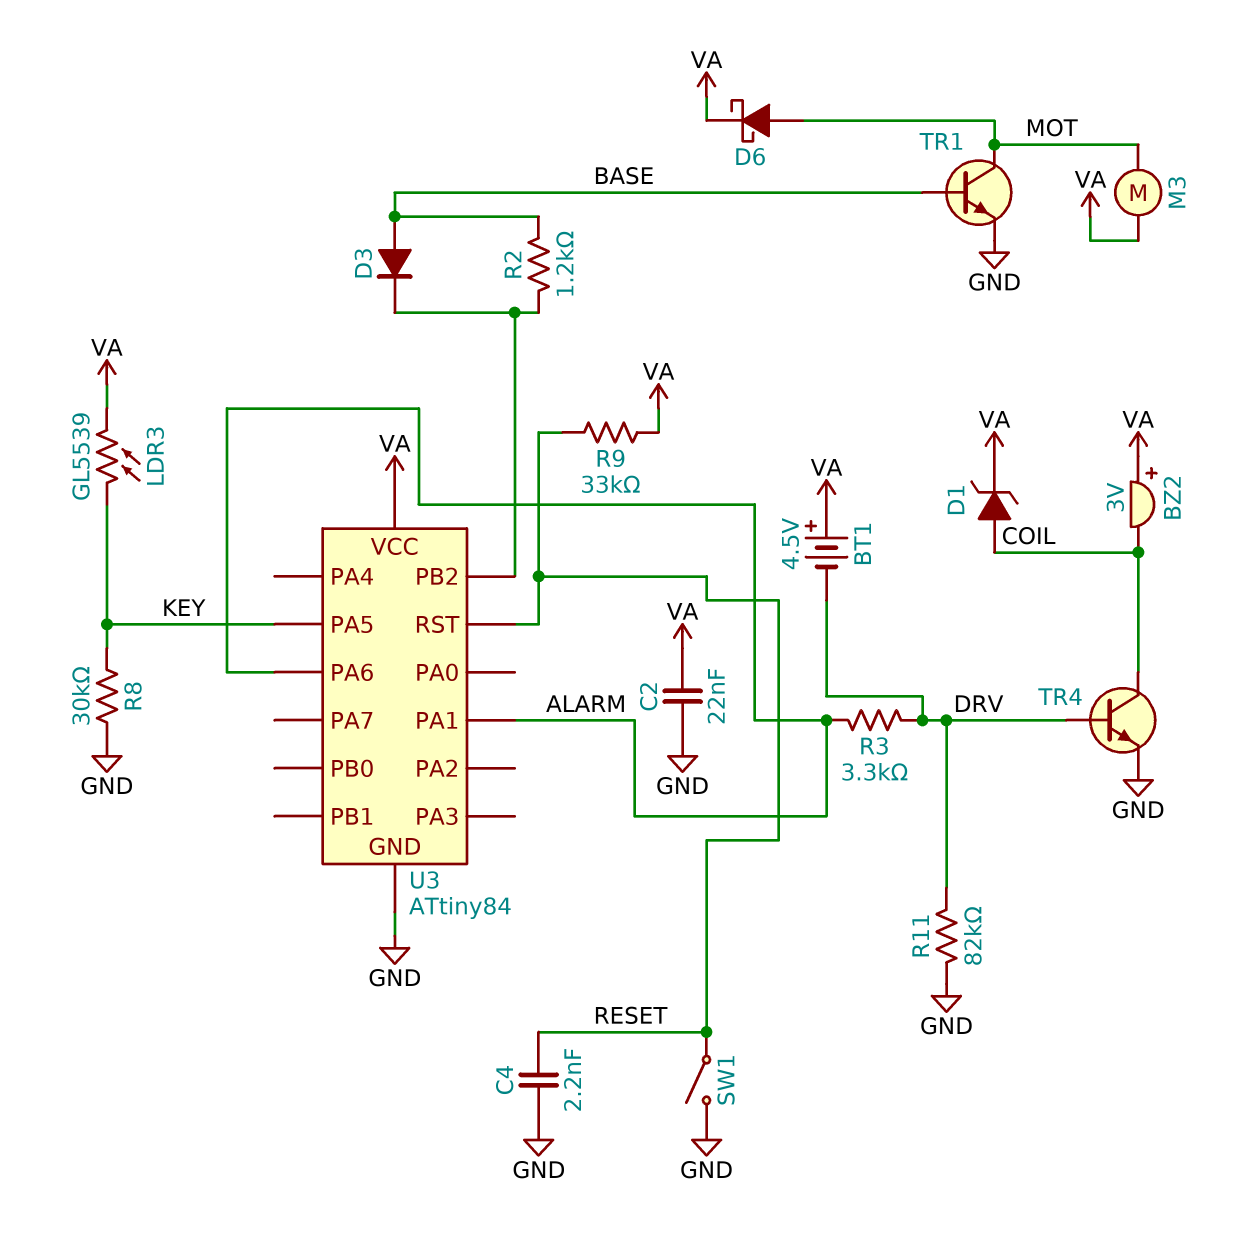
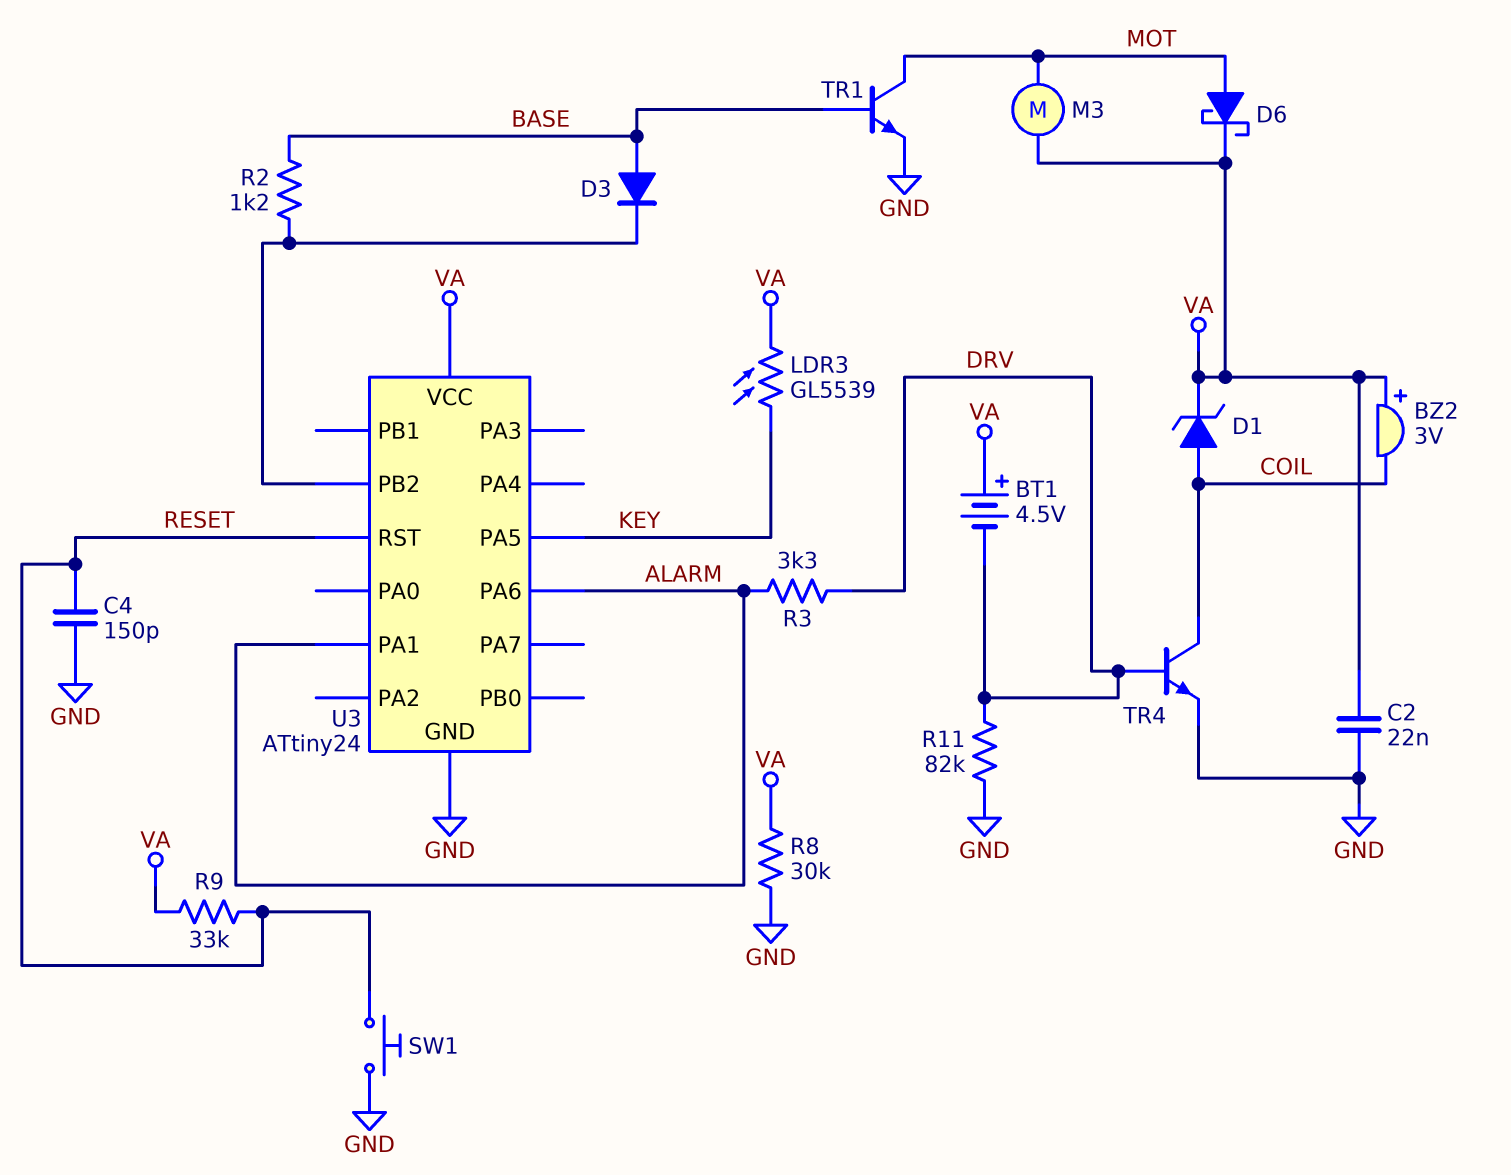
C4: 2.2nF (GND, RESET) -> 150pF (GND, RESET)
R8: 30k (GND, KEY) -> 30k (GND, VA)
SW1: switch (GND, RESET) -> button (GND, RESET)
U3: ATtiny84 -> ATtiny24

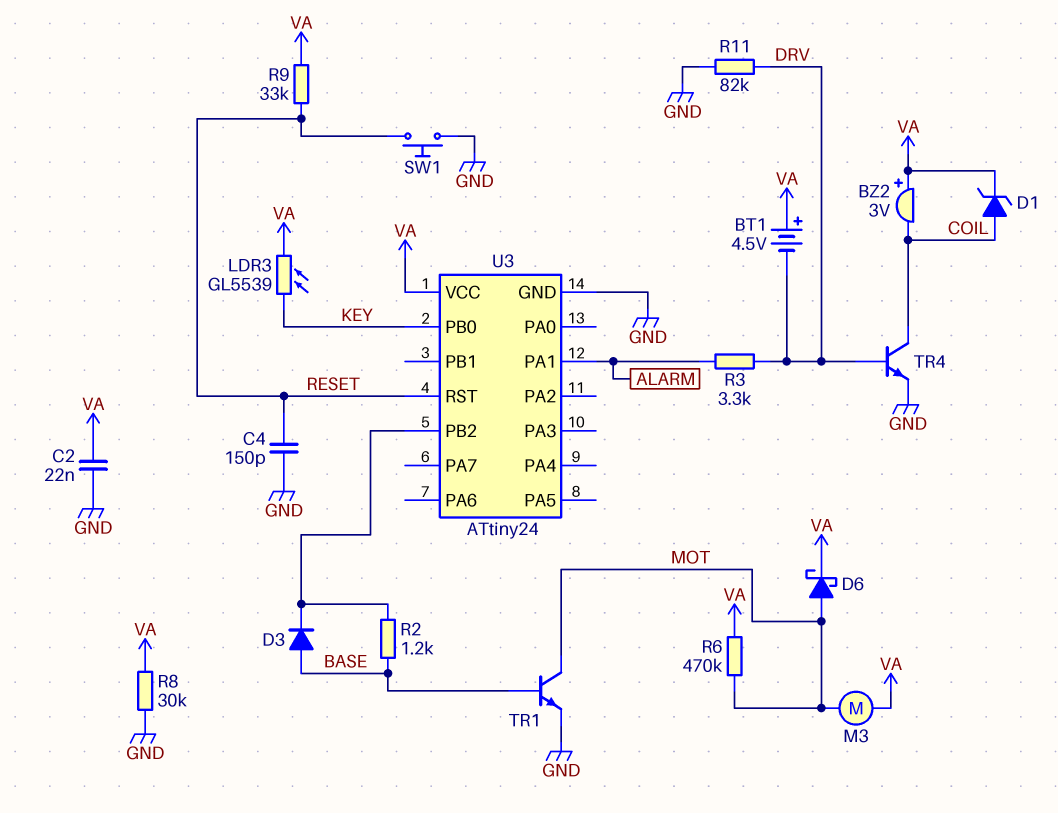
R6: none -> 470k (MOT, VA)
U3 pin PA5: KEY -> none
U3 pin PA6: ALARM -> none
U3 pin PB0: none -> KEY

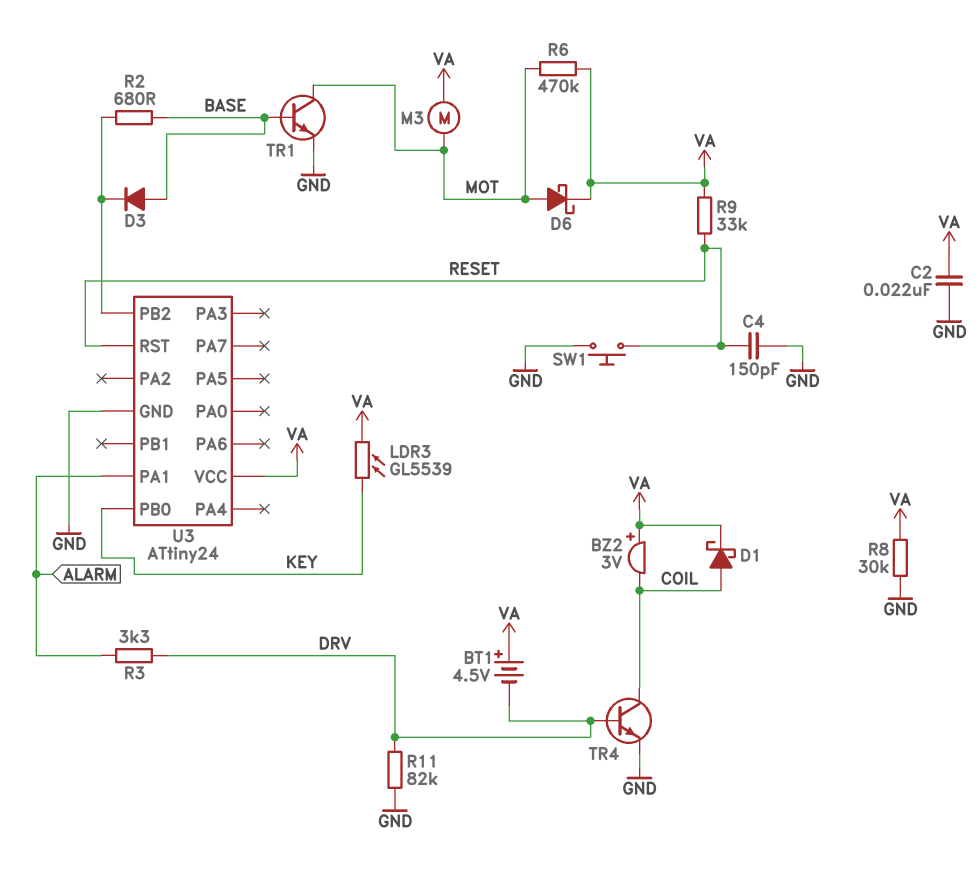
D1: zener (A COIL, K VA) -> schottky (A COIL, K VA)
R2: 1.2k (BASE, U3/PB2) -> 680 (BASE, U3/PB2)

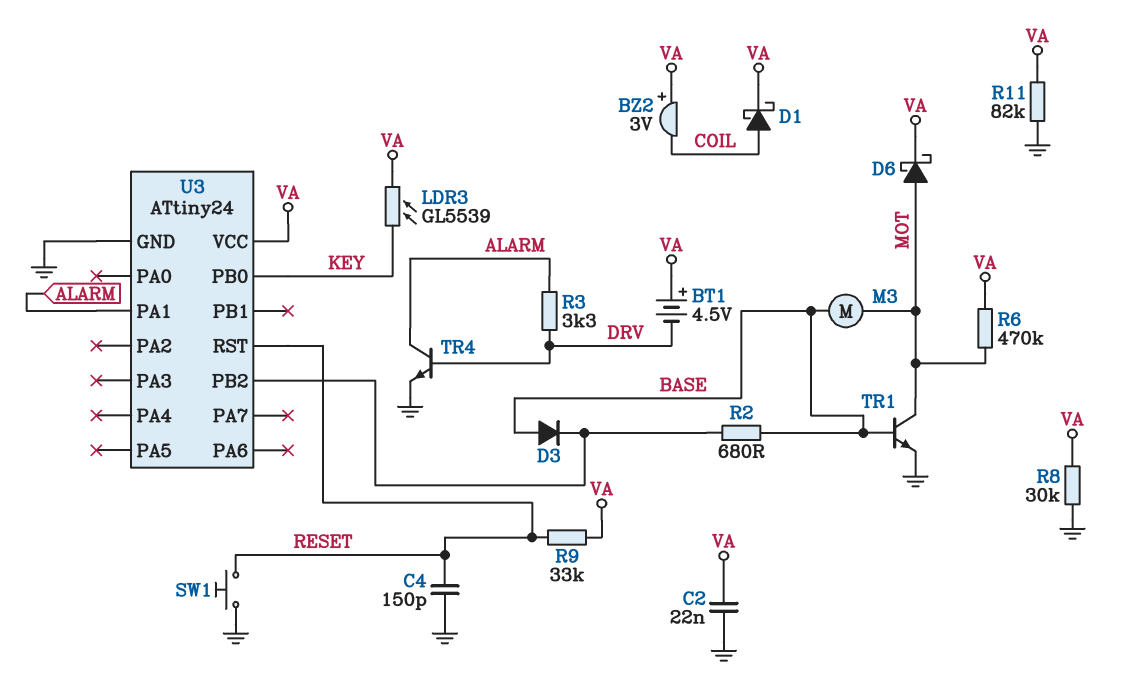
M3: motor (MOT, VA) -> motor (BASE, MOT)
R11: 82k (DRV, GND) -> 82k (GND, VA)
TR4: NPN (B DRV, C COIL, E GND) -> NPN (B DRV, C ALARM, E GND)

